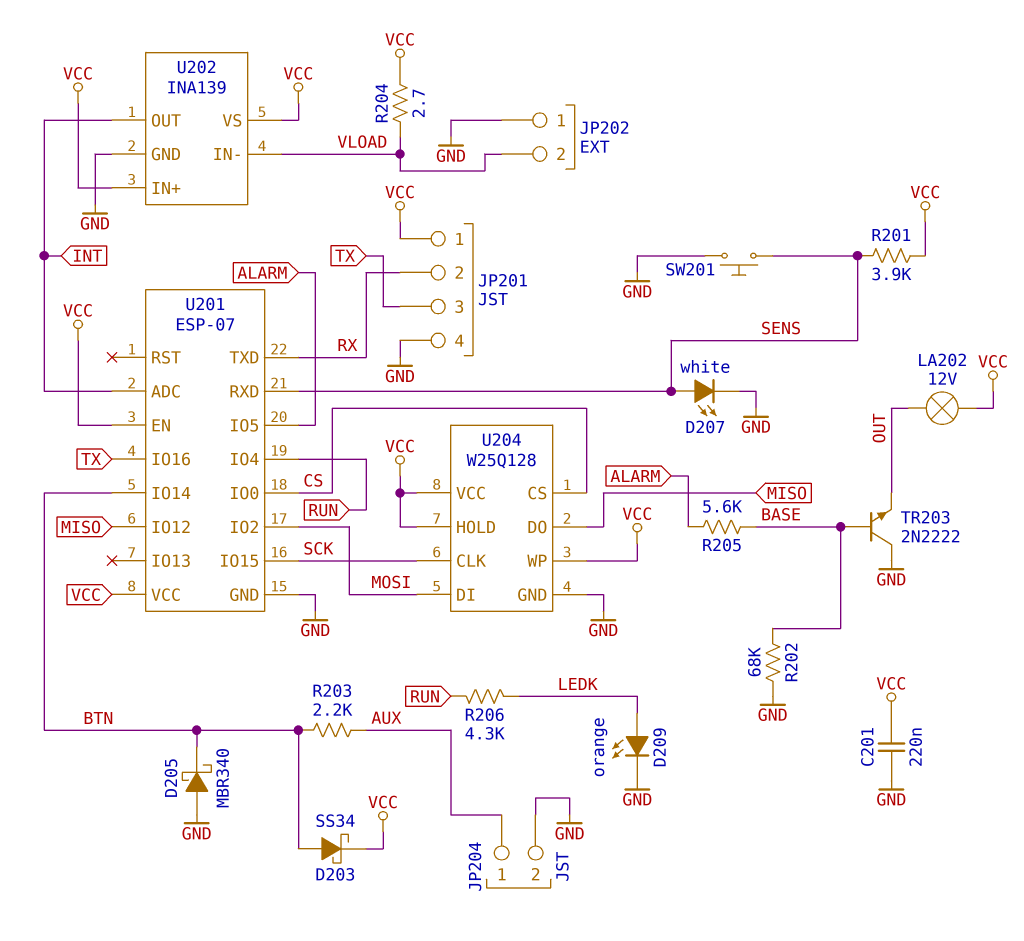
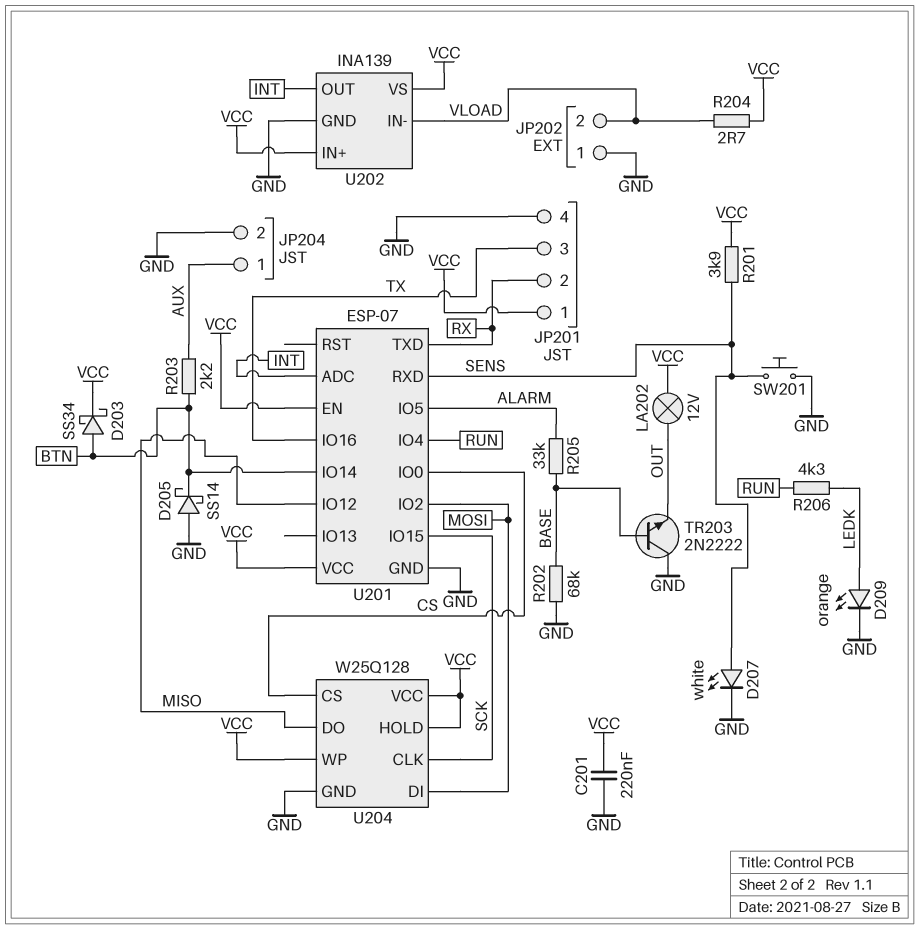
D205: schottky MBR340 (A GND, K BTN) -> schottky SS14 (A GND, K BTN)
R205: 5.6k (ALARM, BASE) -> 33k (ALARM, BASE)

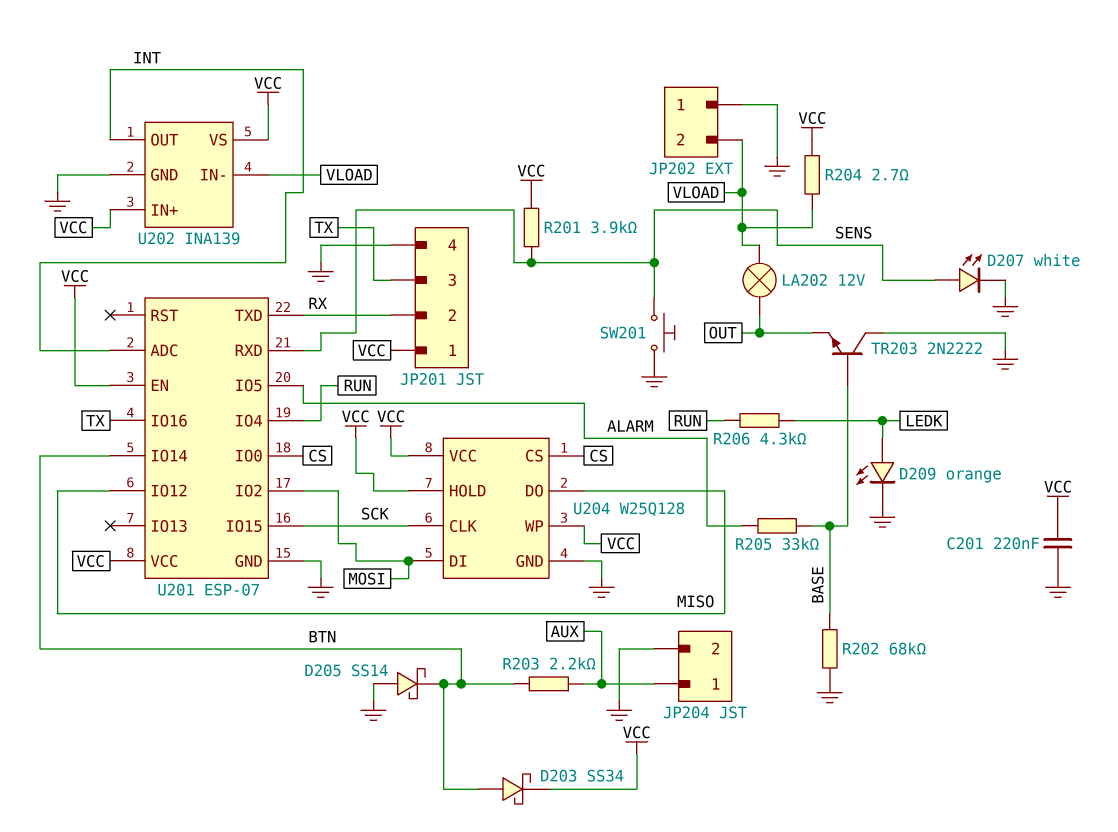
LA202: lamp 12V (OUT, VCC) -> lamp 12V (OUT, VLOAD)

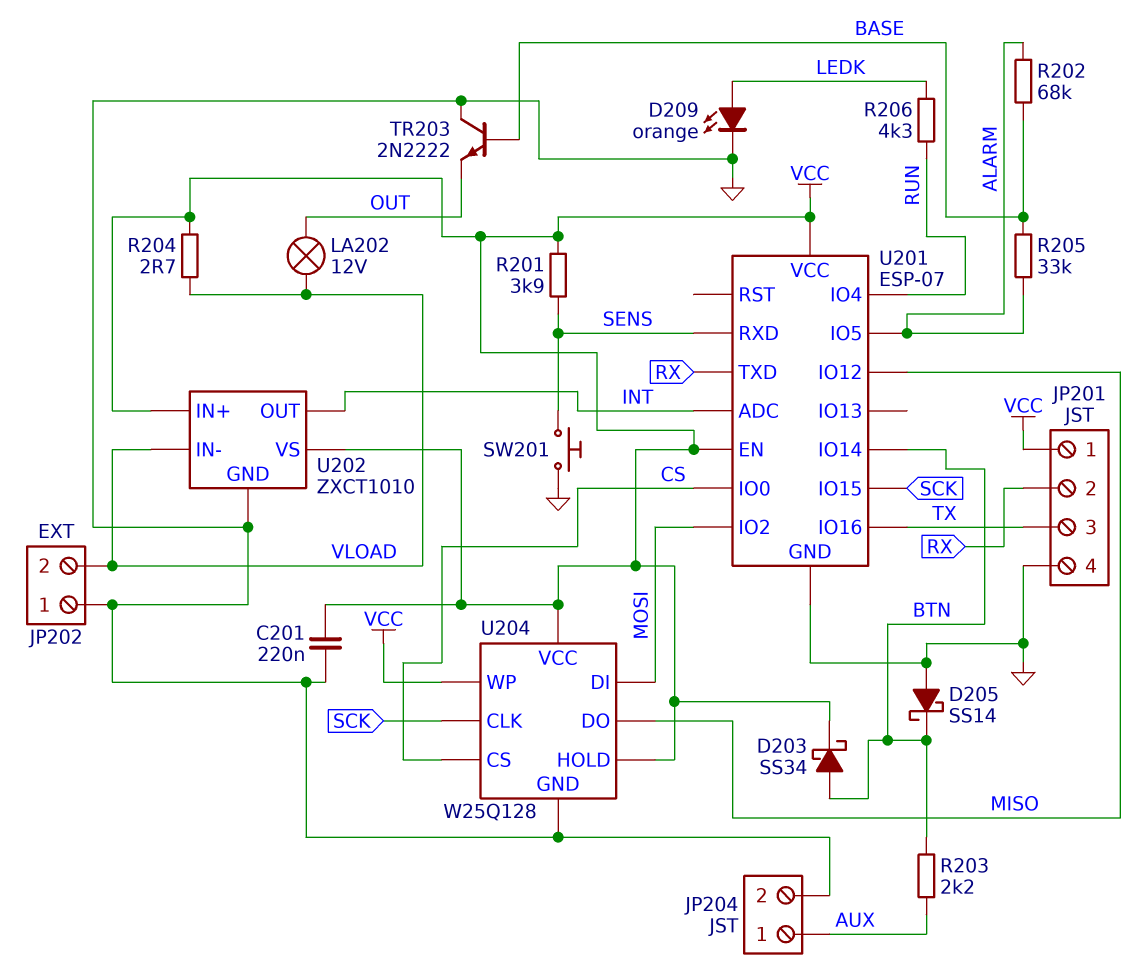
D207: LED white (A SENS, K GND) -> none
R202: 68k (BASE, GND) -> 68k (ALARM, BASE)
U202: INA139 -> ZXCT1010

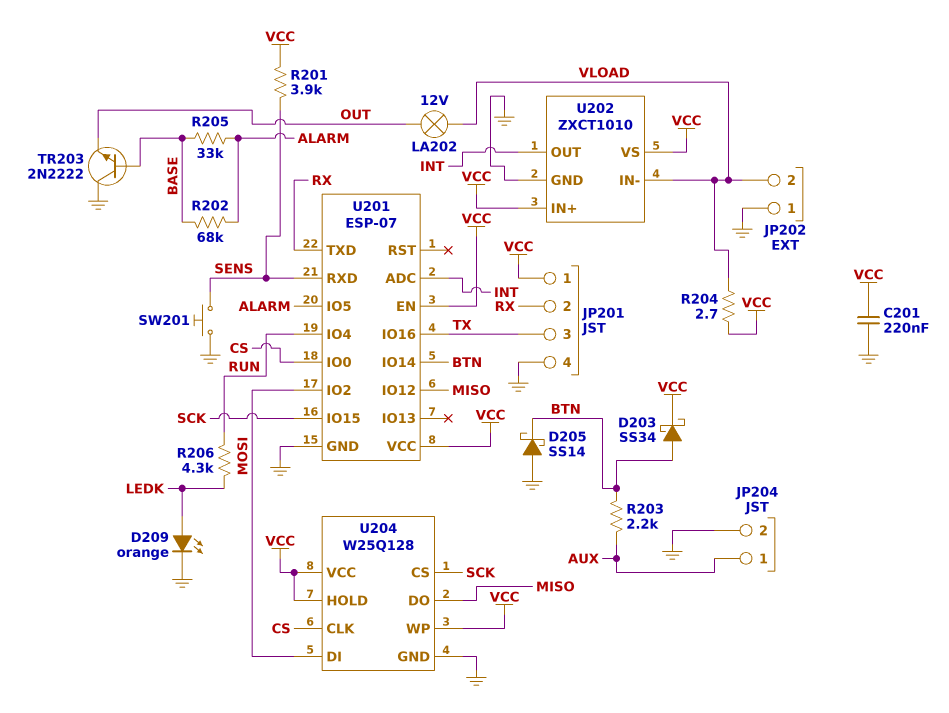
U204 pin CLK: SCK -> CS
U204 pin CS: CS -> SCK

